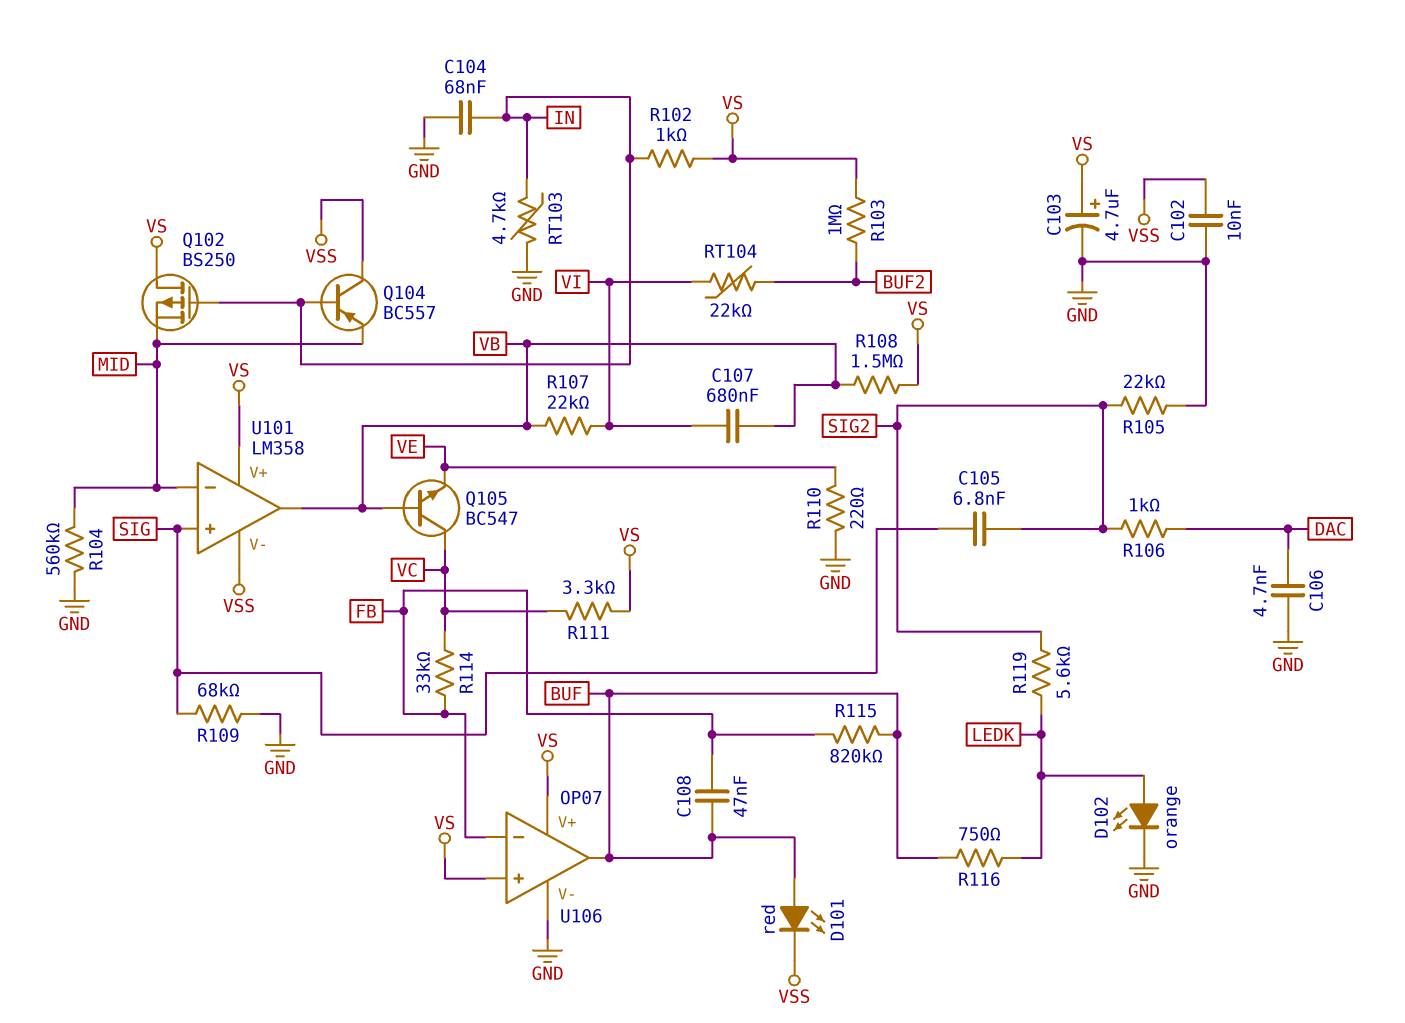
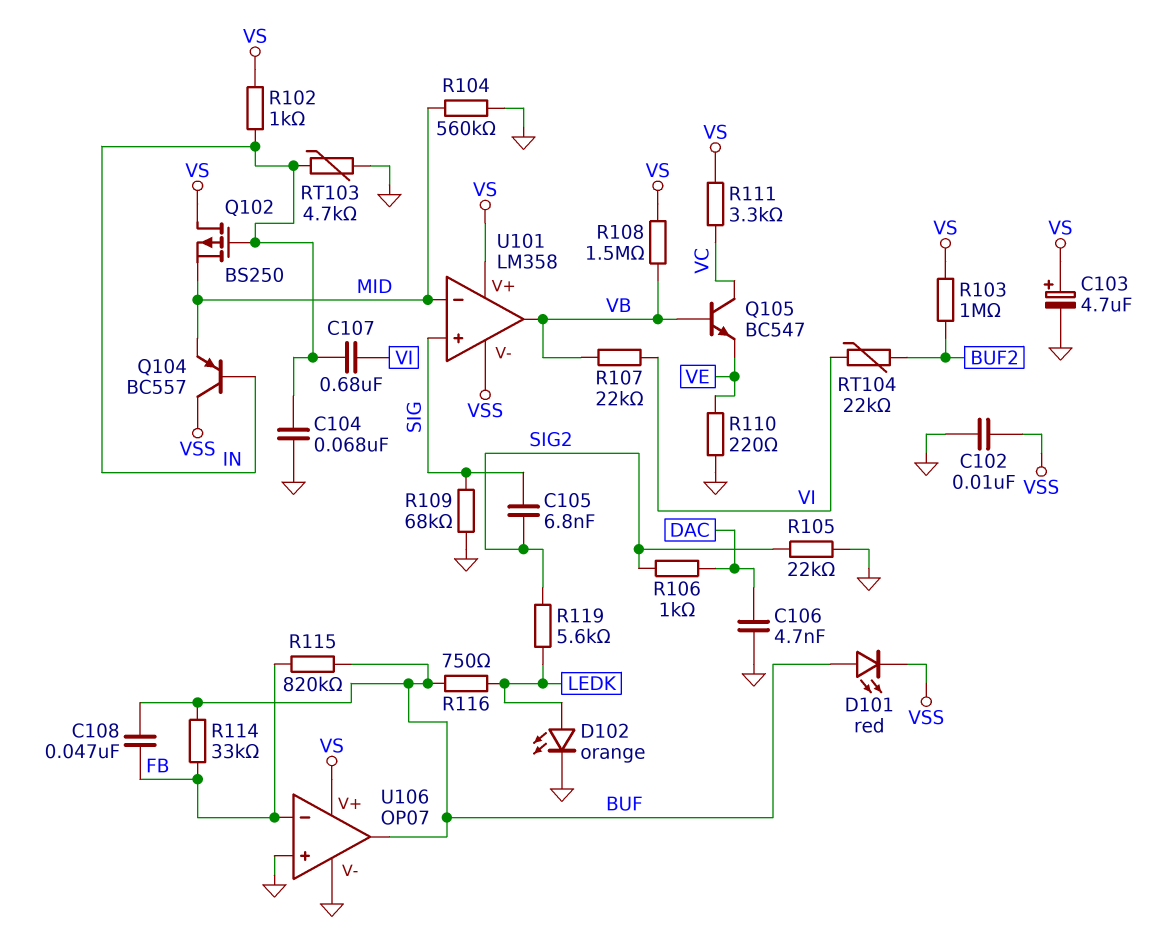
C107: 680nF (VB, VI) -> 680nF (IN, VI)
R114: 33k (FB, VC) -> 33k (BUF, FB)
U106 pin in+: VS -> GND

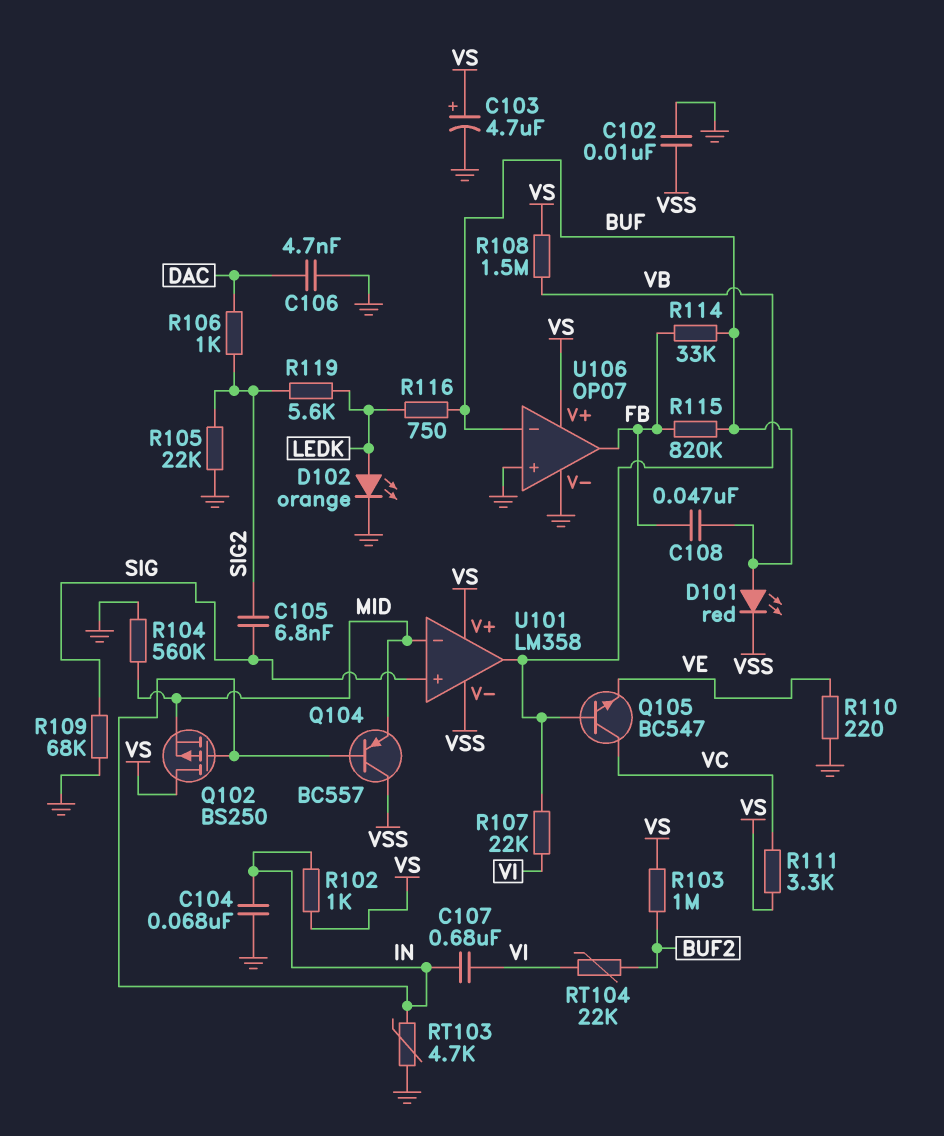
U106 pin in-: FB -> BUF
U106 pin out: BUF -> FB

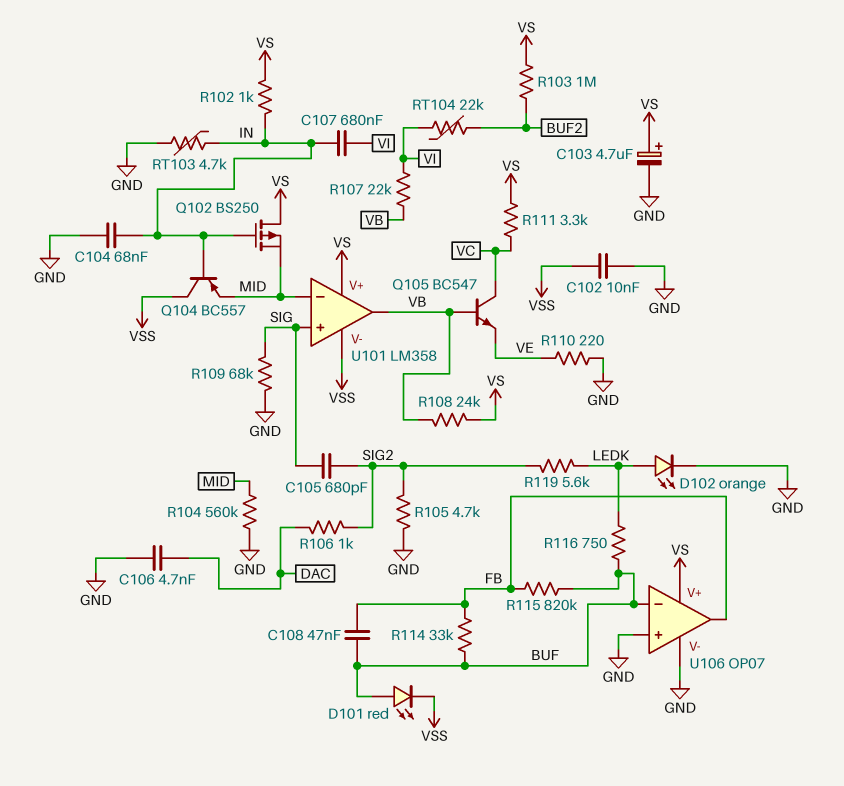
C105: 6.8nF (SIG, SIG2) -> 680pF (SIG, SIG2)
R105: 22k (GND, SIG2) -> 4.7k (GND, SIG2)
R108: 1.5M (VB, VS) -> 24k (VB, VS)

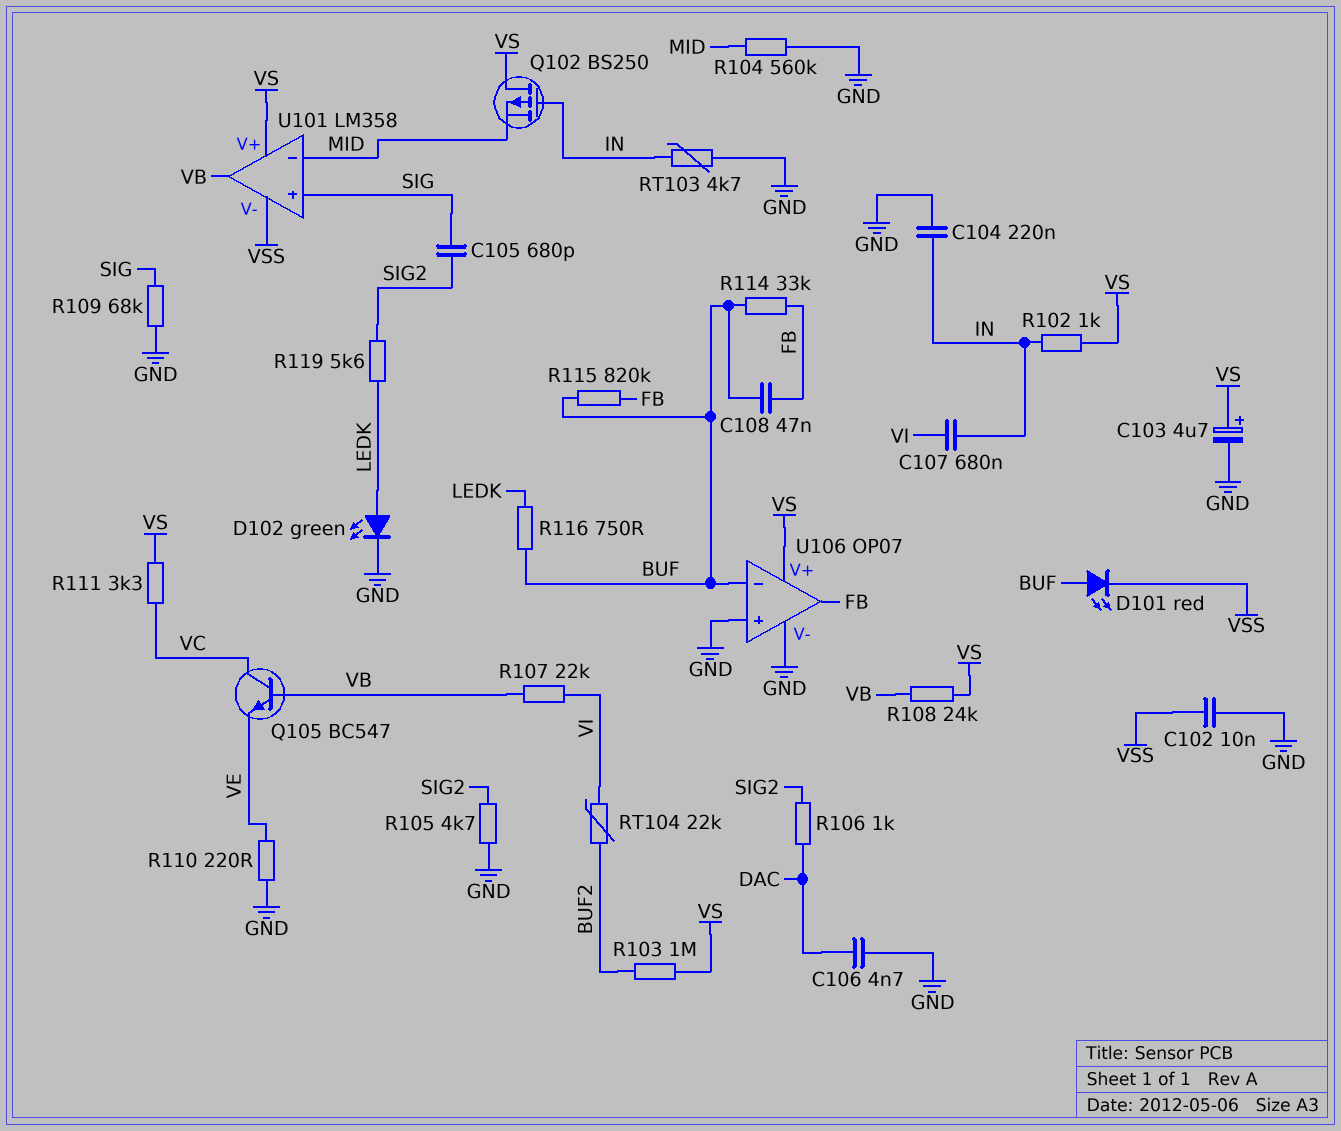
C104: 68nF (GND, IN) -> 220nF (GND, IN)
D102: LED orange (A LEDK, K GND) -> LED green (A LEDK, K GND)
Q104: PNP BC557 (B IN, C VSS, E MID) -> none

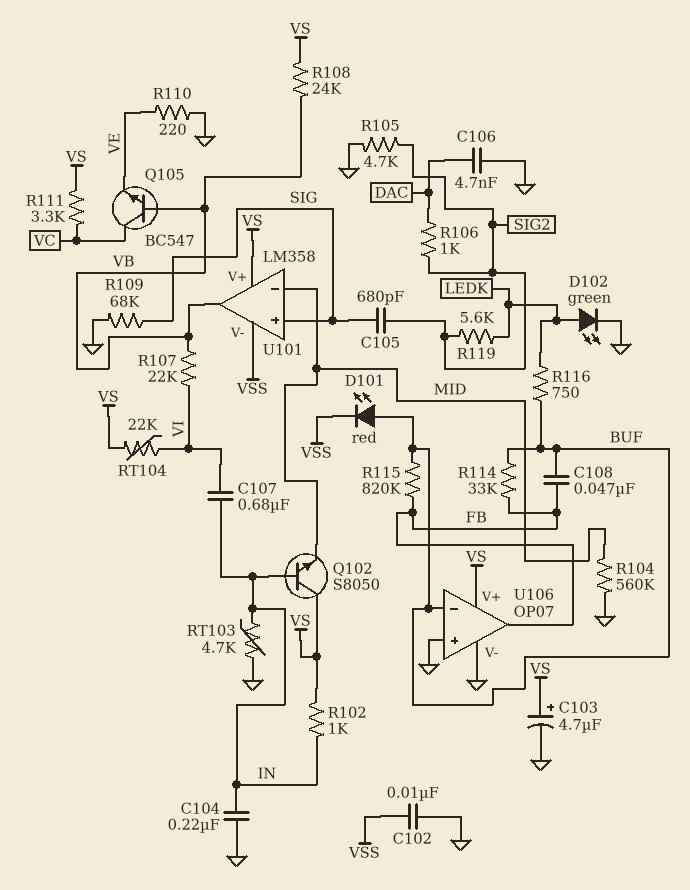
Q102: PMOS BS250 (G IN, D VS, S MID) -> NPN S8050 (B IN, C VS, E MID)
R103: 1M (BUF2, VS) -> none
RT104: 22k (BUF2, VI) -> 22k (VI, VS)

